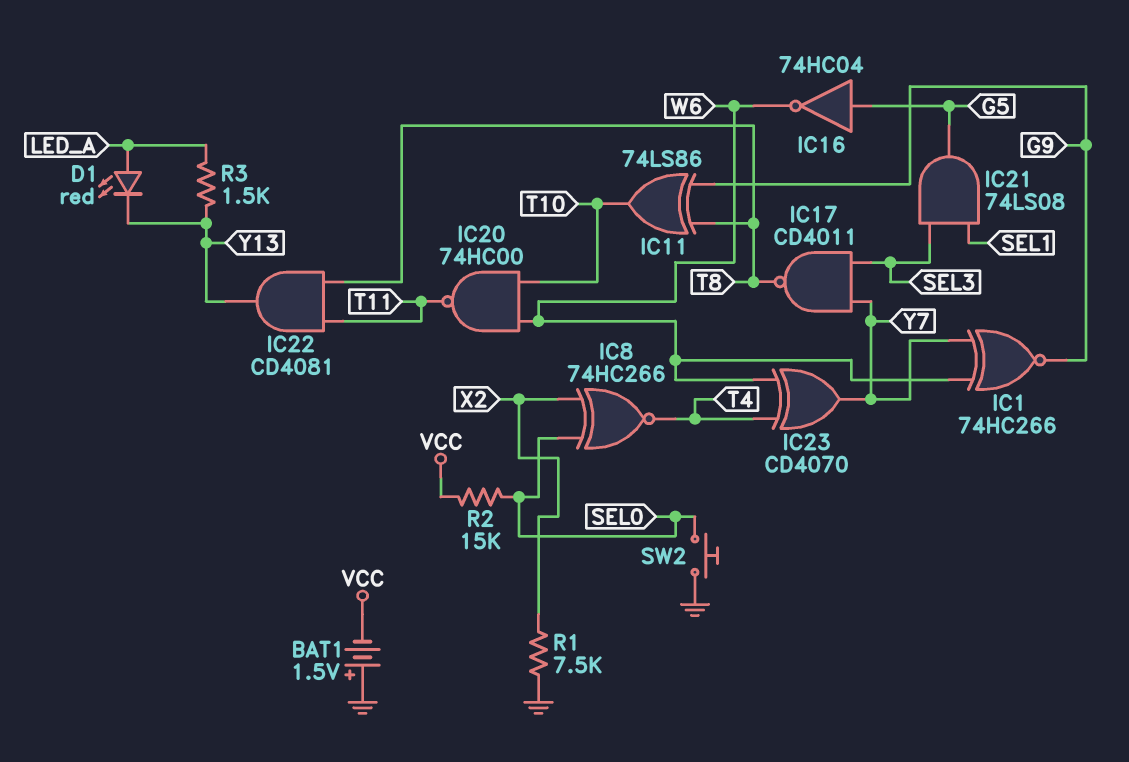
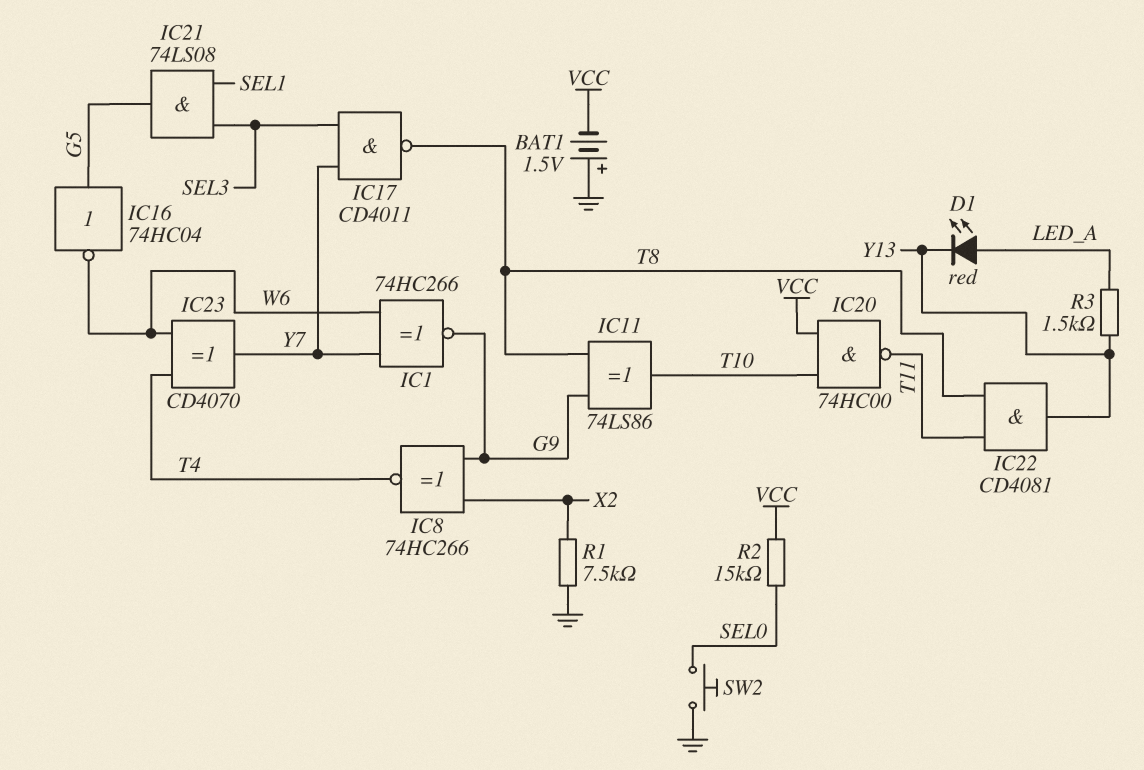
IC8: XNOR 74HC266 (in SEL0, in X2, out T4) -> XNOR 74HC266 (in G9, in X2, out T4)
IC20: NAND 74HC00 (in T10, in W6, out T11) -> NAND 74HC00 (in T10, in VCC, out T11)

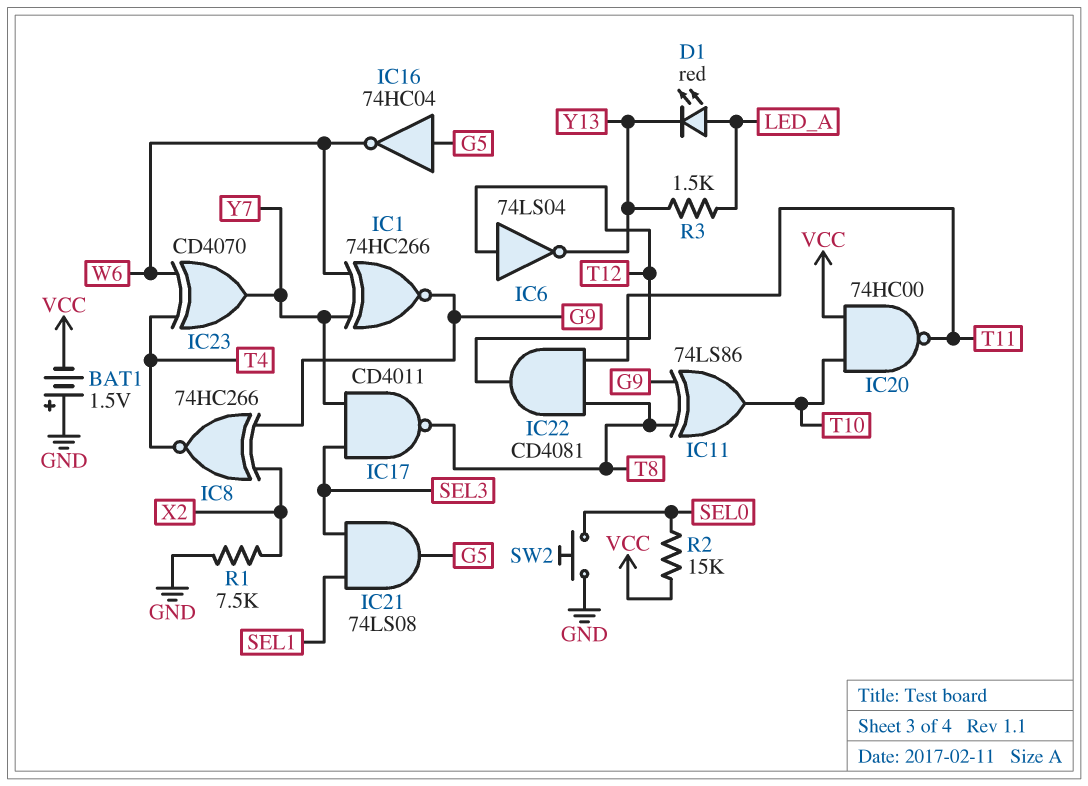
IC6: none -> NOT 74LS04 (in T12, out Y13)
IC22: AND CD4081 (in T8, in T11, out Y13) -> AND CD4081 (in T8, in T11, out T12)

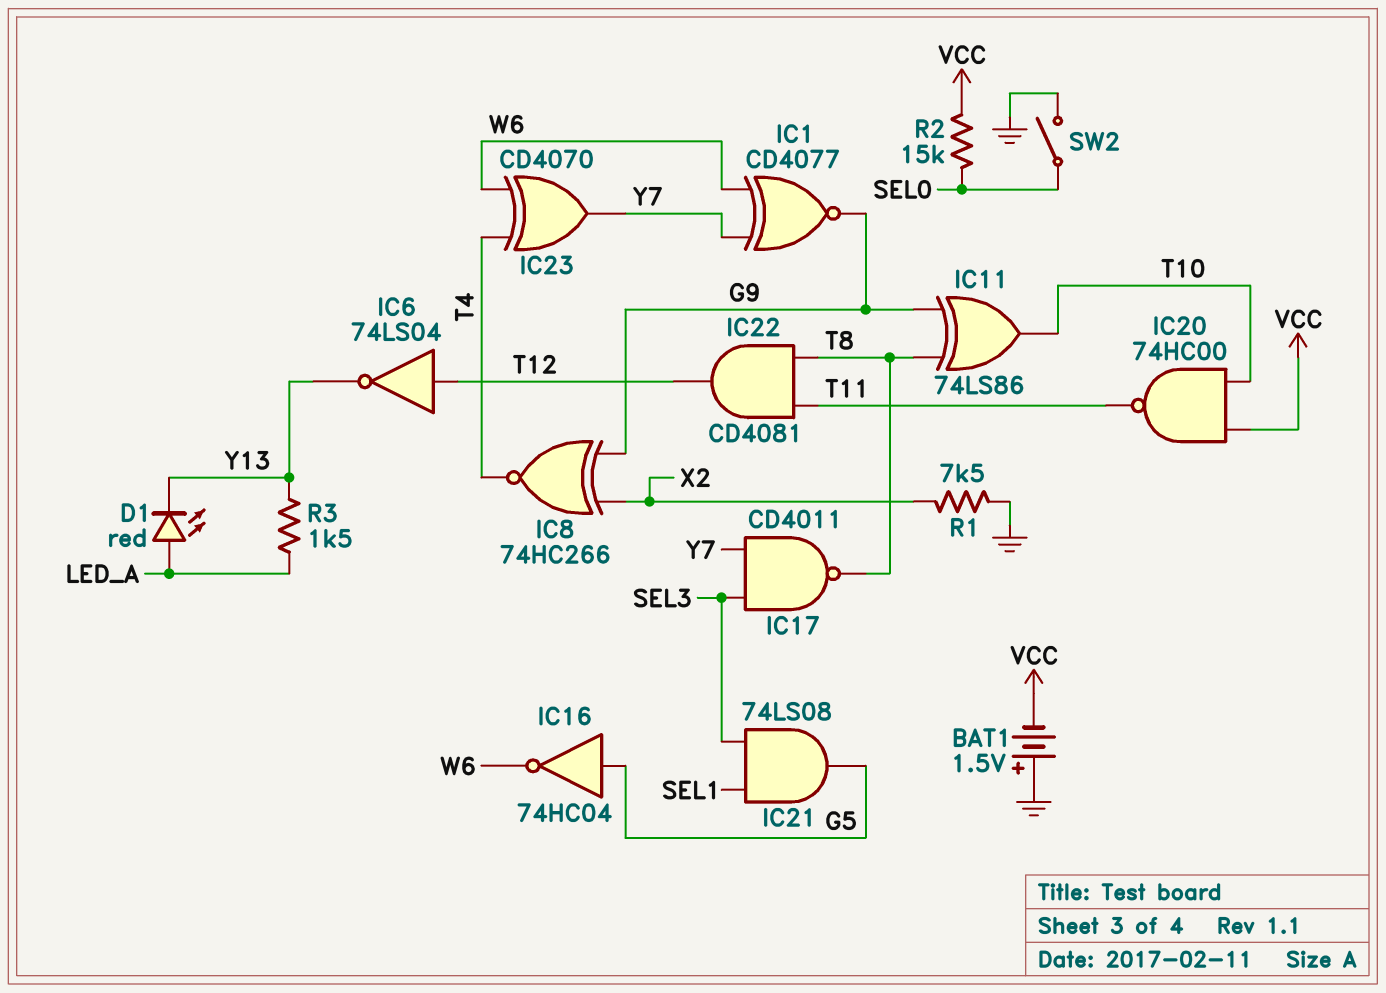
IC1: XNOR 74HC266 (in W6, in Y7, out G9) -> XNOR CD4077 (in W6, in Y7, out G9)
SW2: button (GND, SEL0) -> switch (GND, SEL0)

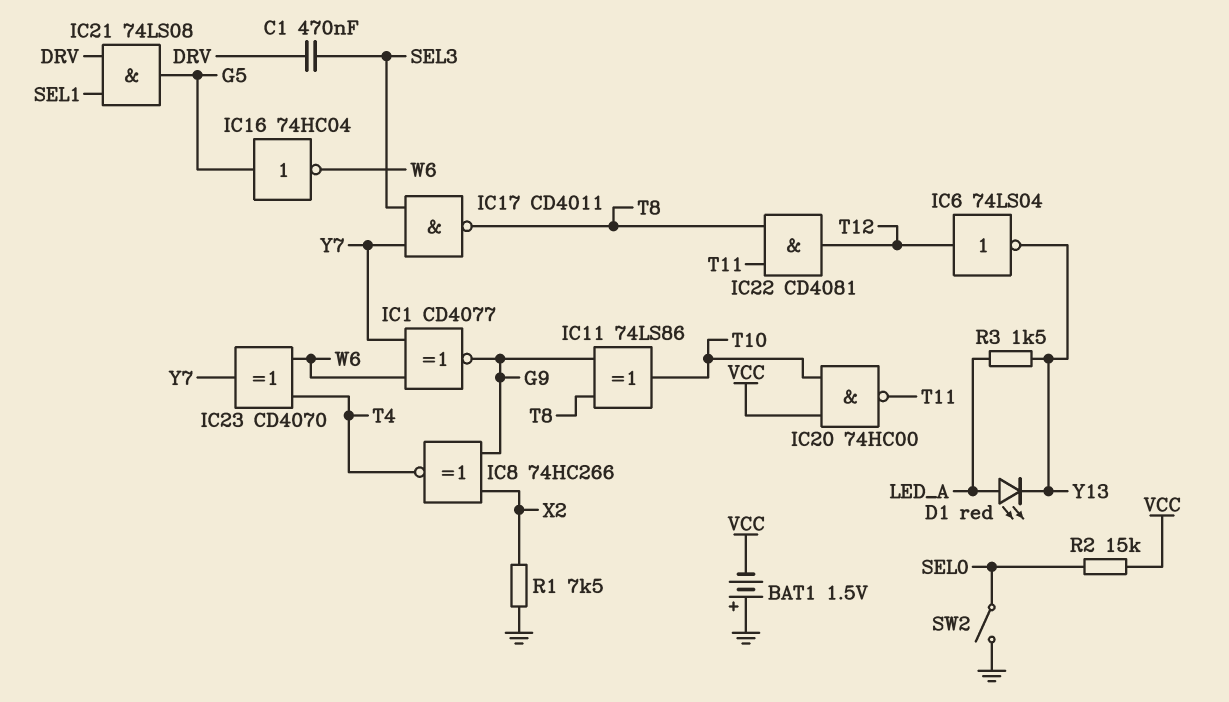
C1: none -> 470nF (DRV, SEL3)
IC21: AND 74LS08 (in SEL1, in SEL3, out G5) -> AND 74LS08 (in DRV, in SEL1, out G5)

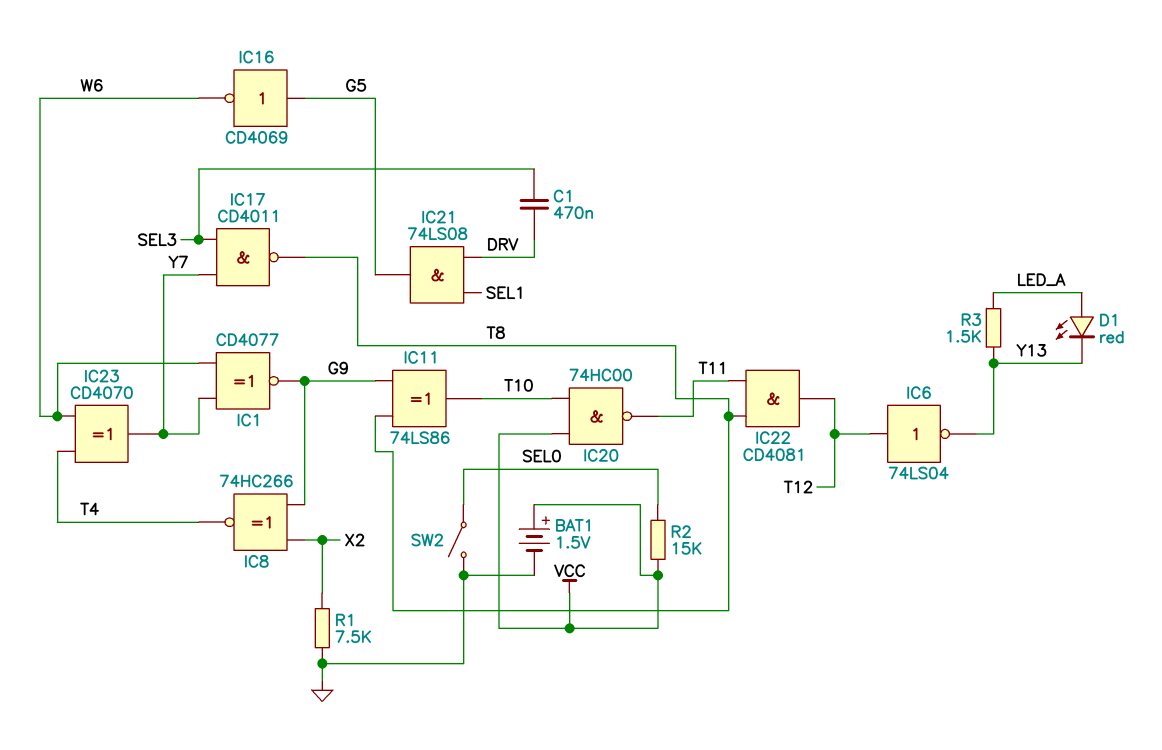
BAT1: 1.5V (plus GND, minus VCC) -> 1.5V (plus VCC, minus GND)
IC16: NOT 74HC04 (in G5, out W6) -> NOT CD4069 (in G5, out W6)

